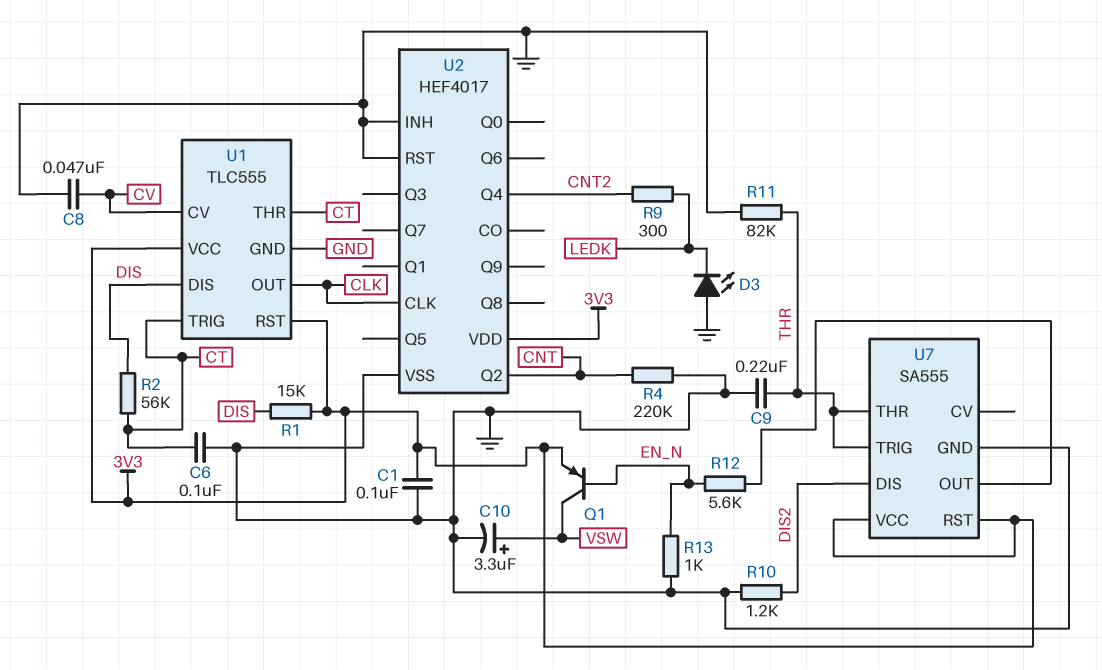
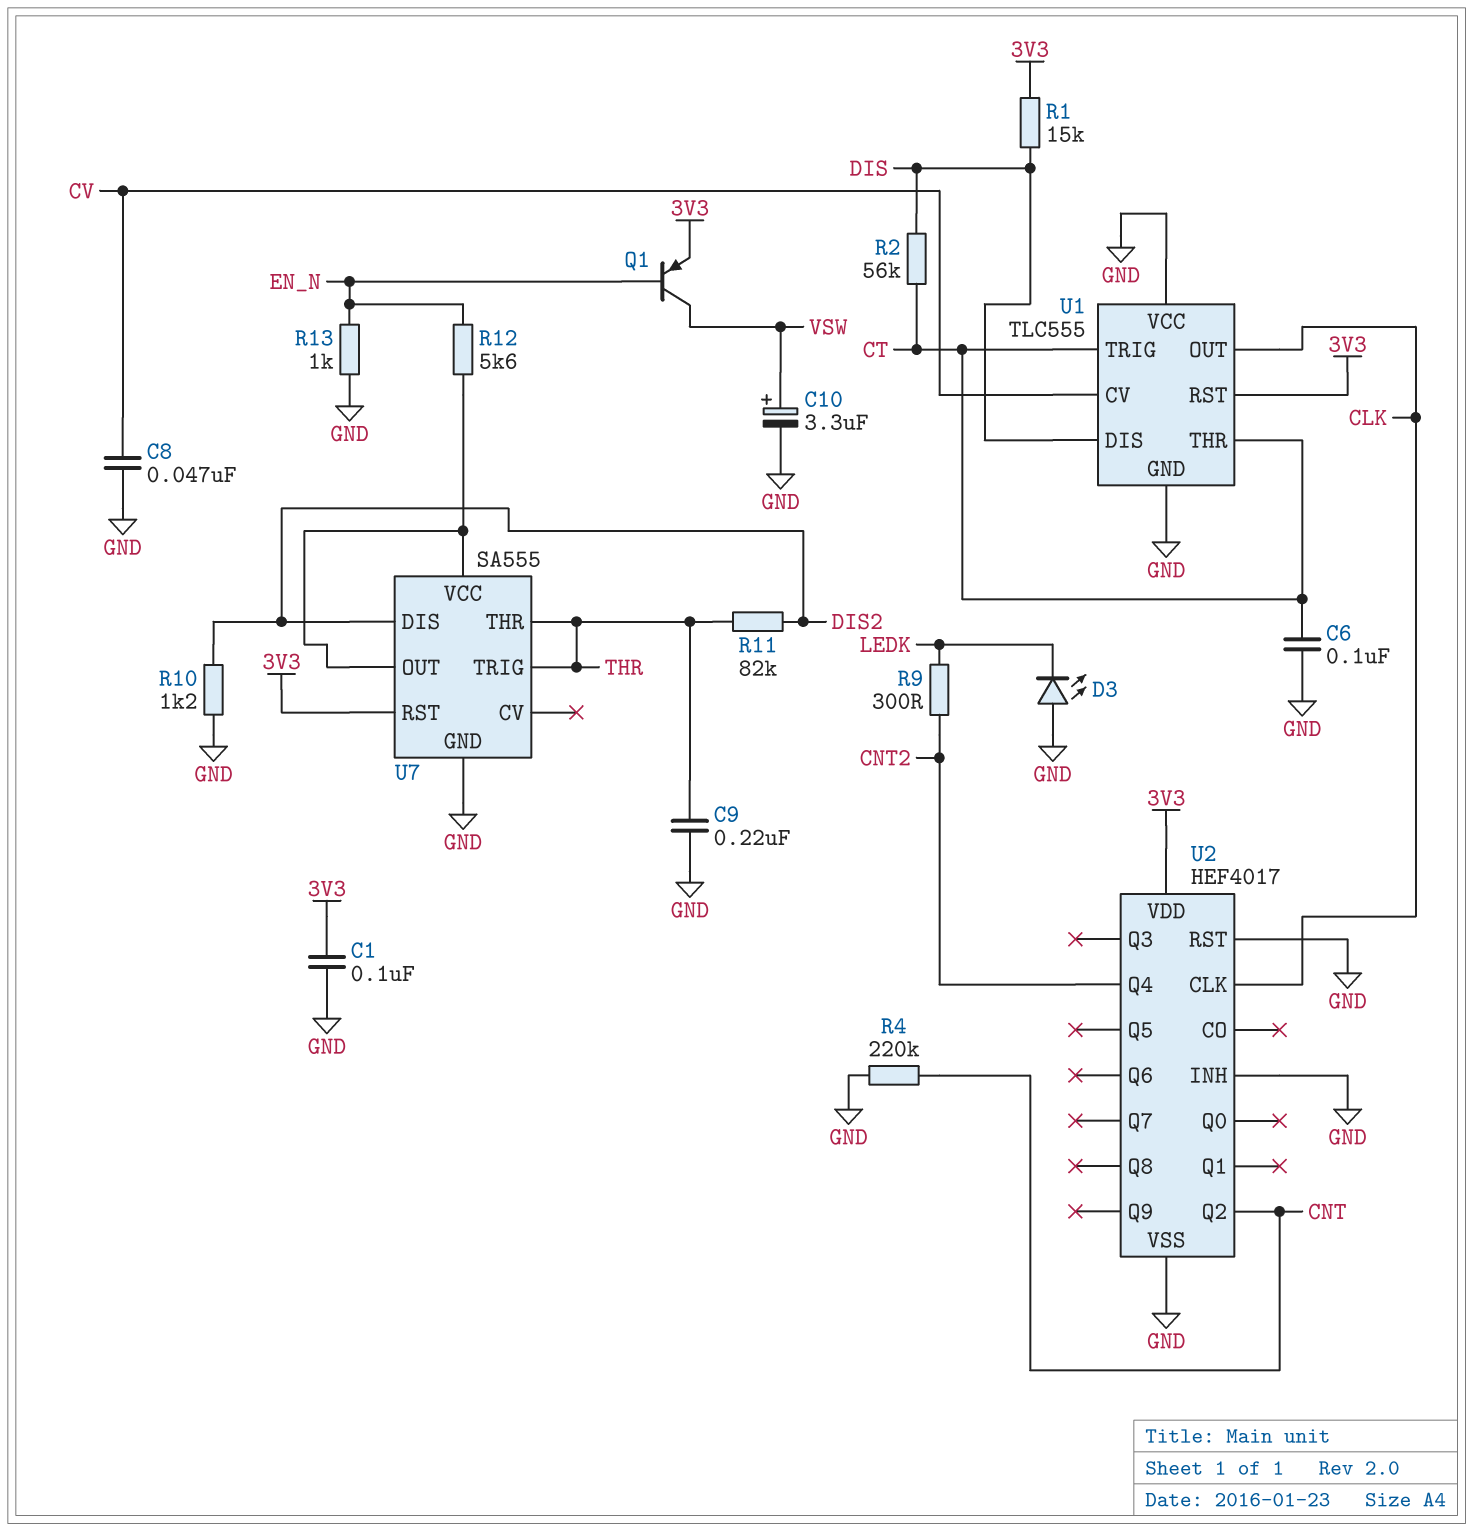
R11: 82k (GND, THR) -> 82k (DIS2, THR)
U1 pin VCC: 3V3 -> GND
U7 pin VCC: 3V3 -> U7/OUT

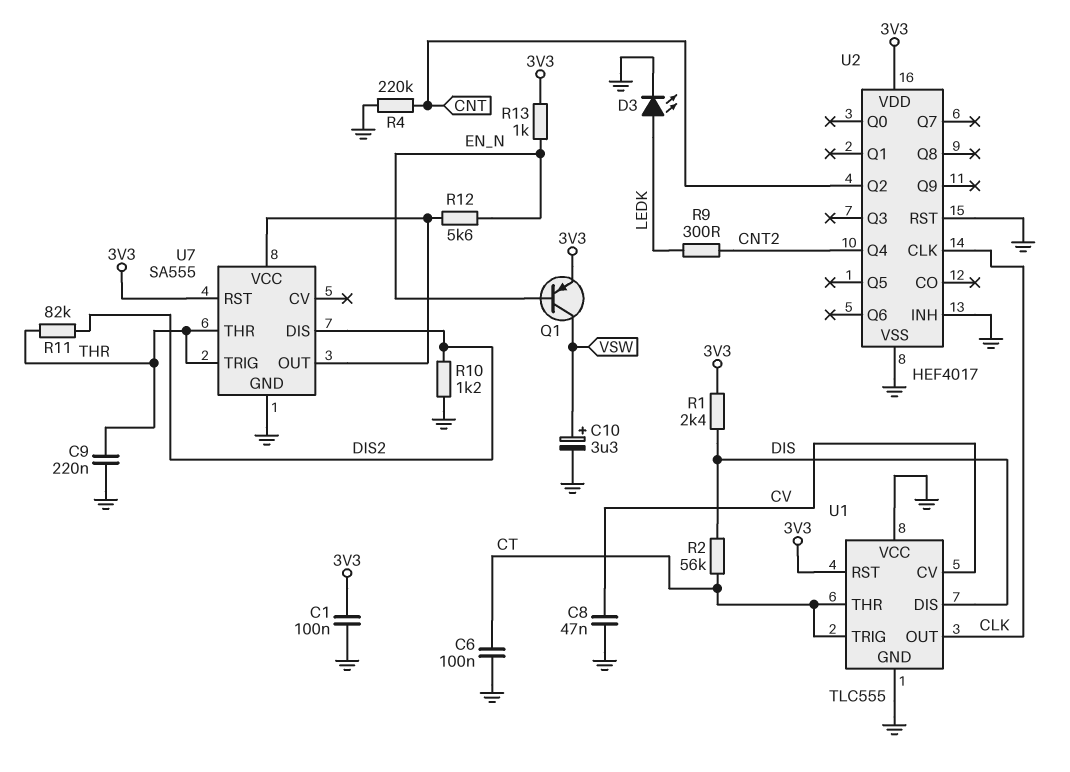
D3: LED (A GND, K LEDK) -> LED (A LEDK, K GND)
R1: 15k (3V3, DIS) -> 2.4k (3V3, DIS)
R13: 1k (EN_N, GND) -> 1k (3V3, EN_N)

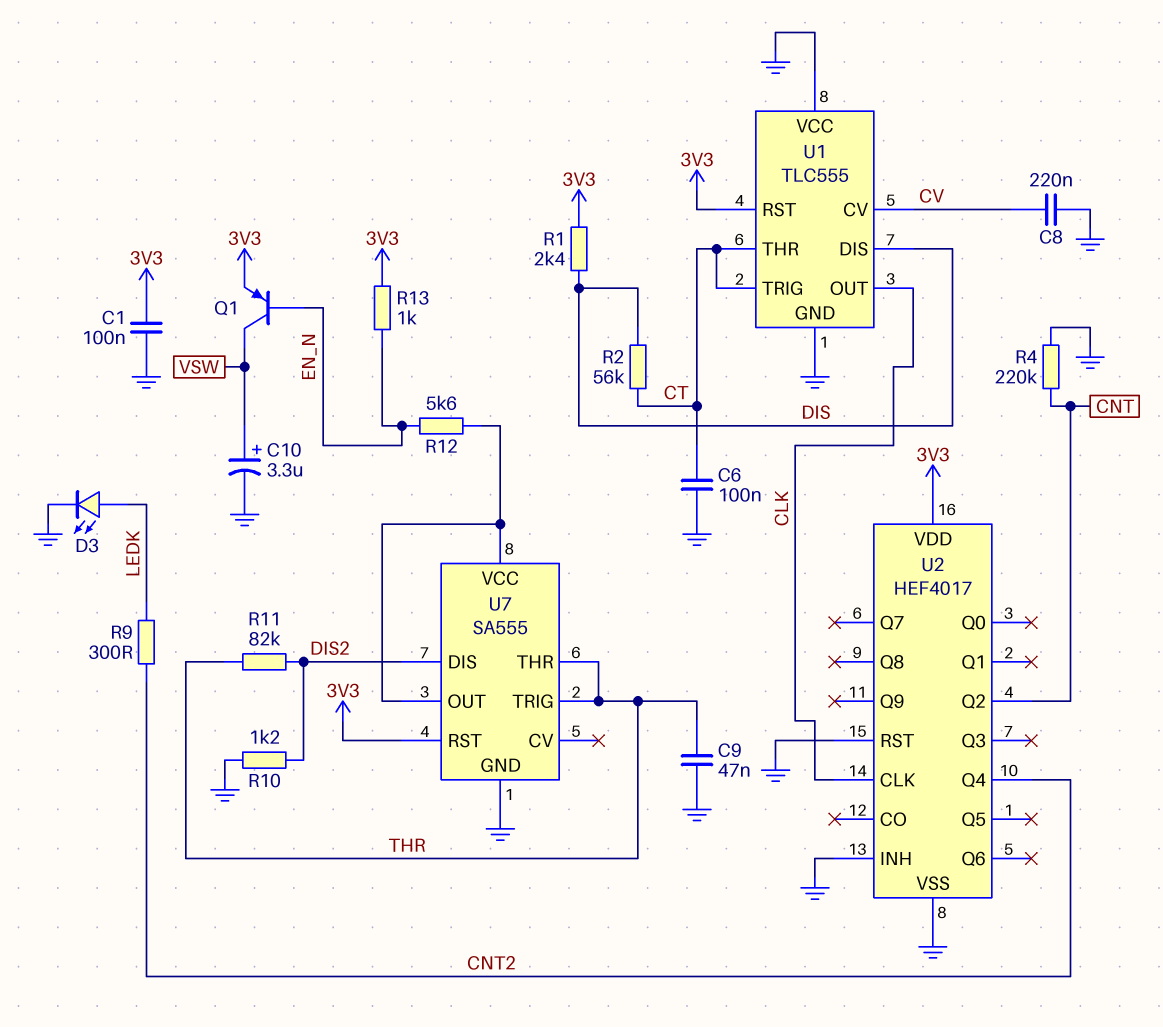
C8: 47nF (CV, GND) -> 220nF (CV, GND)
C9: 220nF (GND, THR) -> 47nF (GND, THR)

